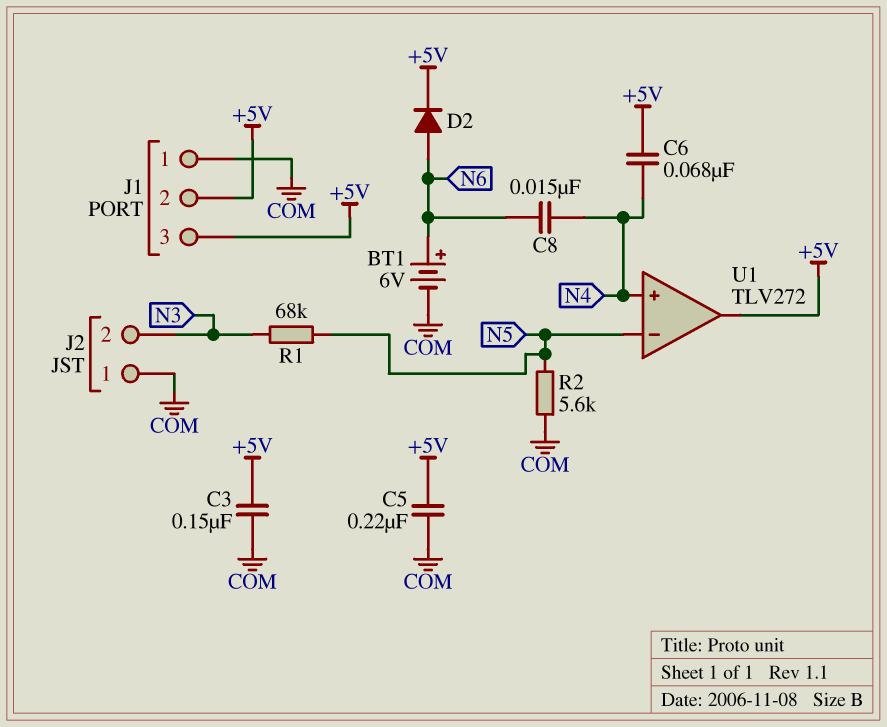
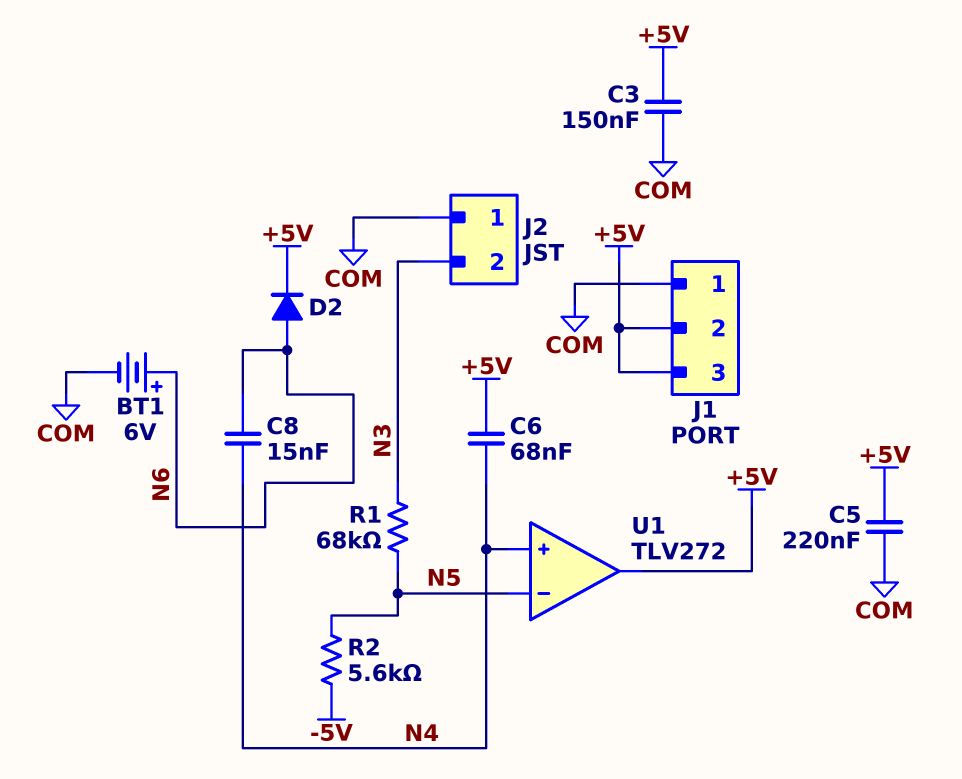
R2: 5.6k (COM, N5) -> 5.6k (-5V, N5)

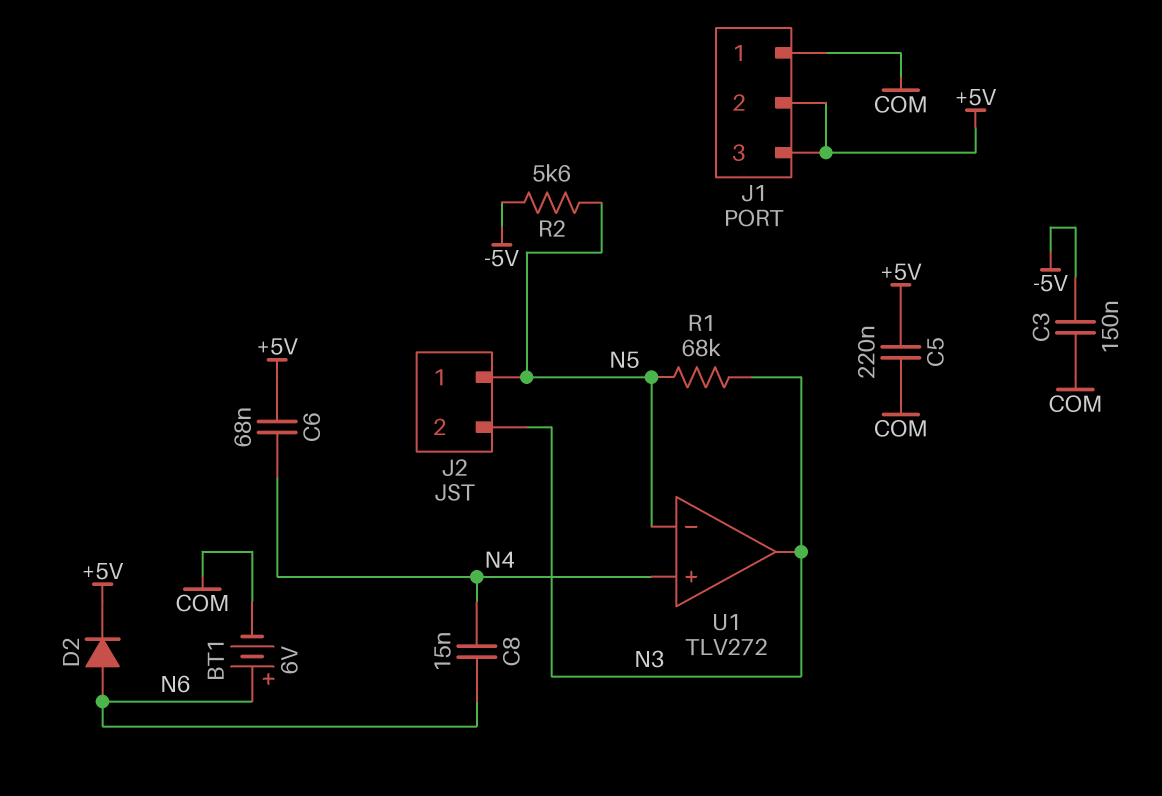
C3: 150nF (+5V, COM) -> 150nF (-5V, COM)
J2 pin 1: COM -> N5
U1 pin out: +5V -> N3

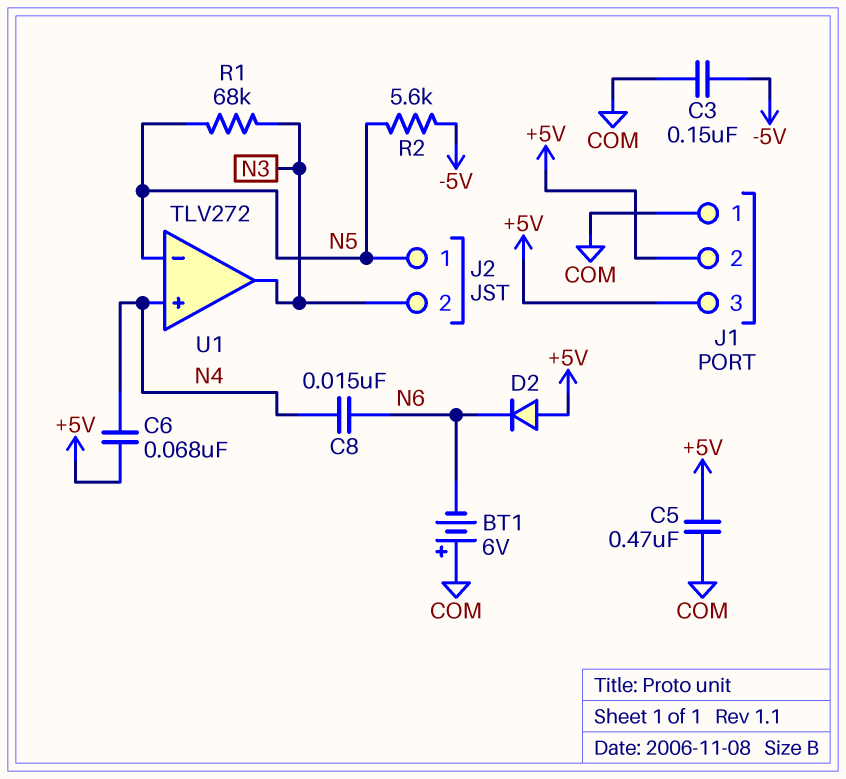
BT1: 6V (plus N6, minus COM) -> 6V (plus COM, minus N6)
C5: 220nF (+5V, COM) -> 470nF (+5V, COM)
D2: diode (A N6, K +5V) -> diode (A +5V, K N6)

